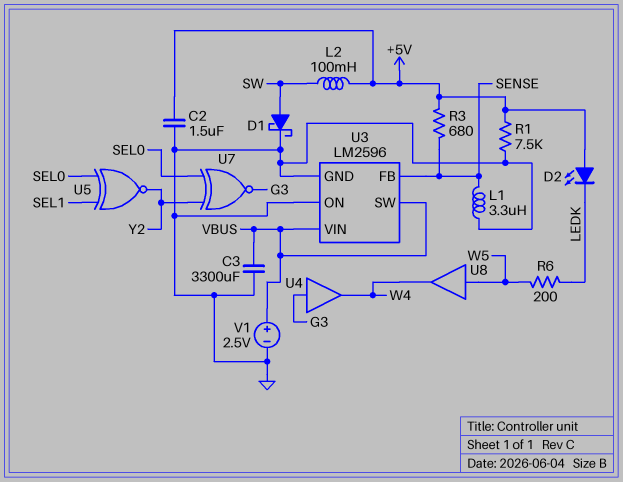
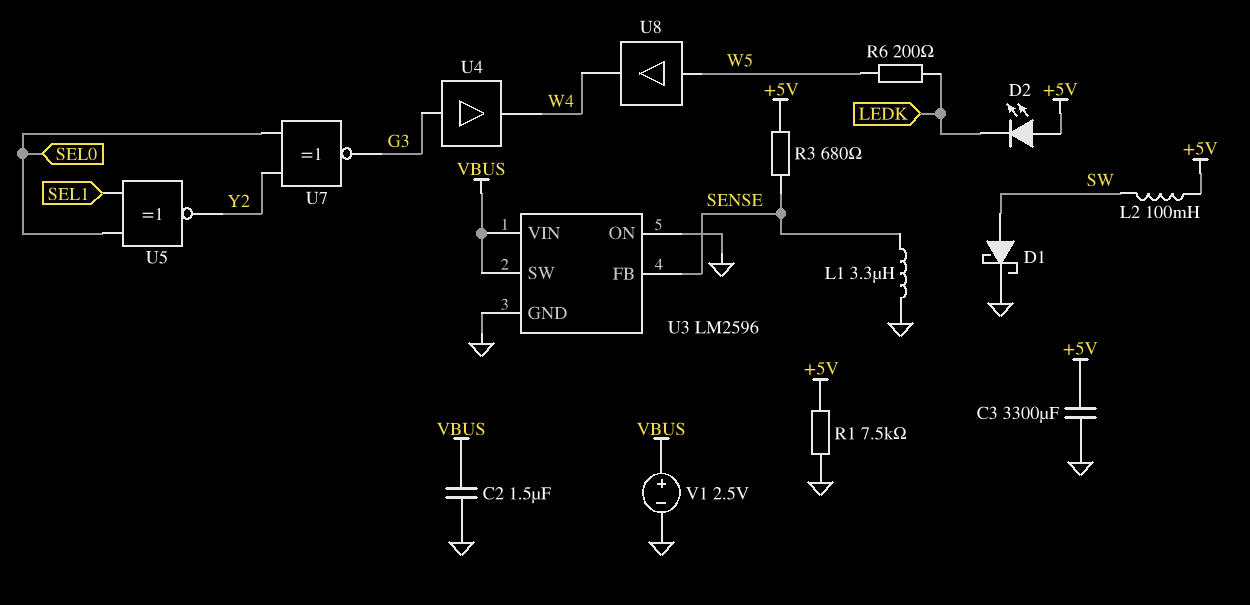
C2: 1.5uF (+5V, GND) -> 1.5uF (GND, VBUS)
C3: 3300uF (GND, VBUS) -> 3300uF (+5V, GND)

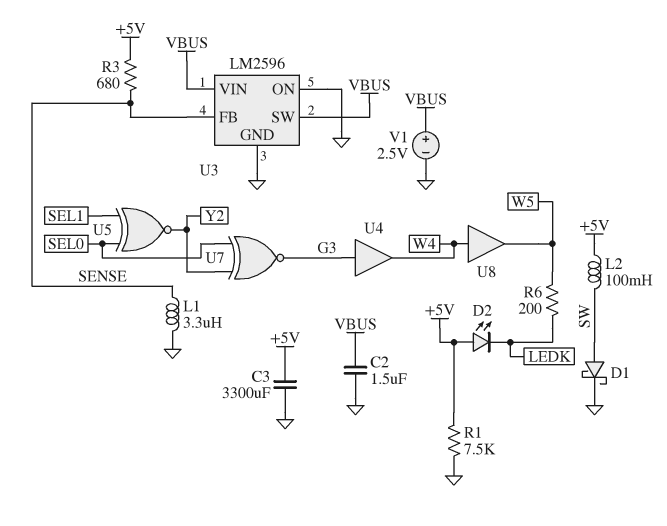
U8: buffer (in W5, out W4) -> buffer (in W4, out W5)

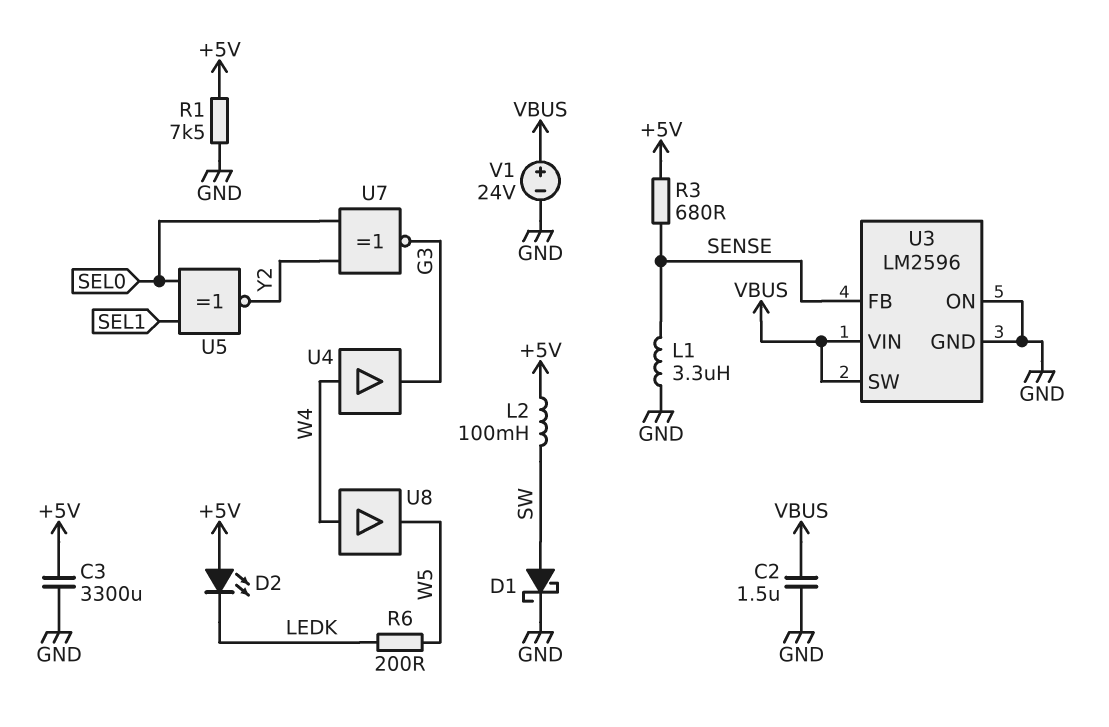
U4: buffer (in G3, out W4) -> buffer (in W4, out G3)
V1: 2.5V (plus VBUS, minus GND) -> 24V (plus VBUS, minus GND)

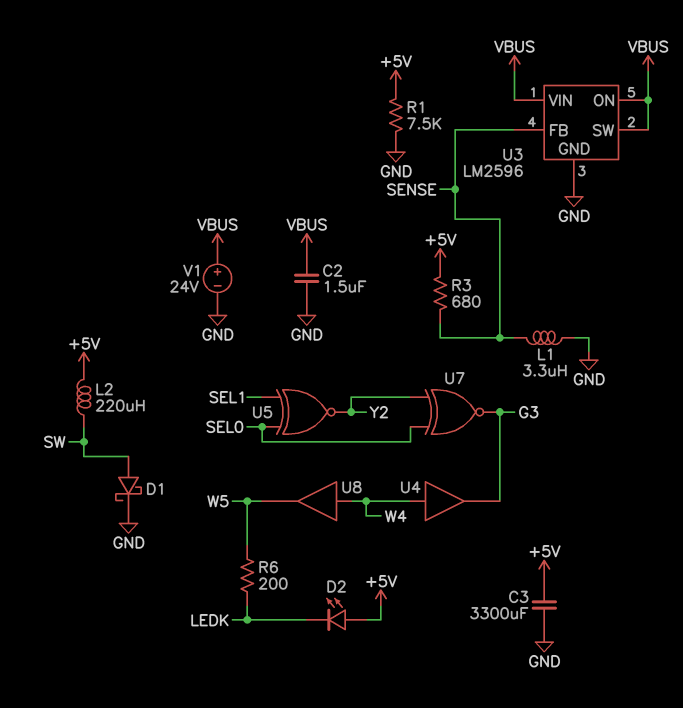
L2: 100mH (+5V, SW) -> 220uH (+5V, SW)
U3 pin ON: GND -> VBUS

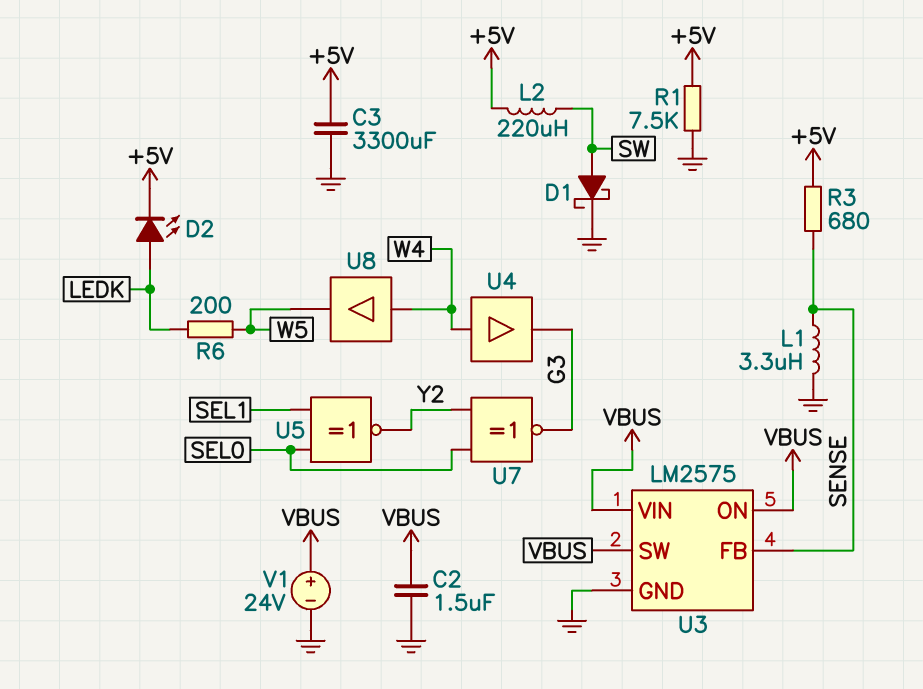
D2: LED (A +5V, K LEDK) -> LED (A LEDK, K +5V)
U3: LM2596 -> LM2575

